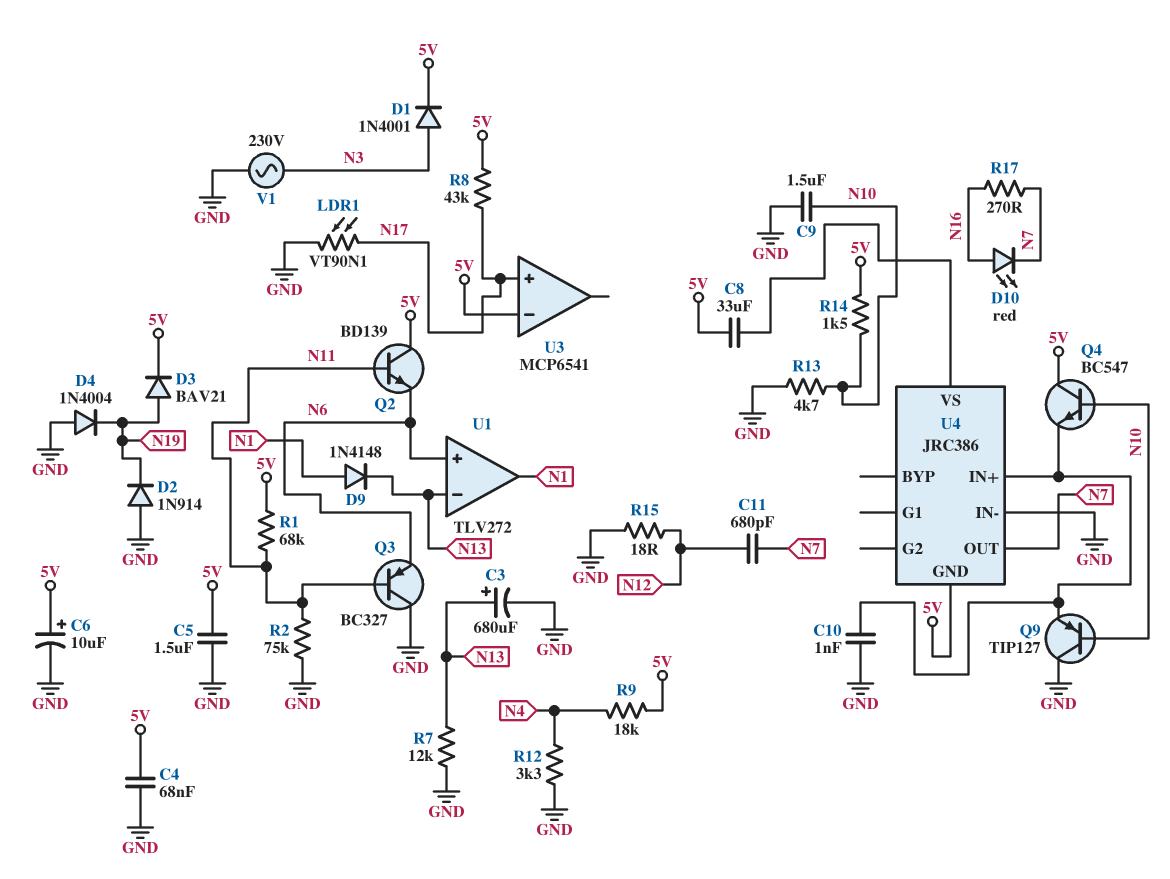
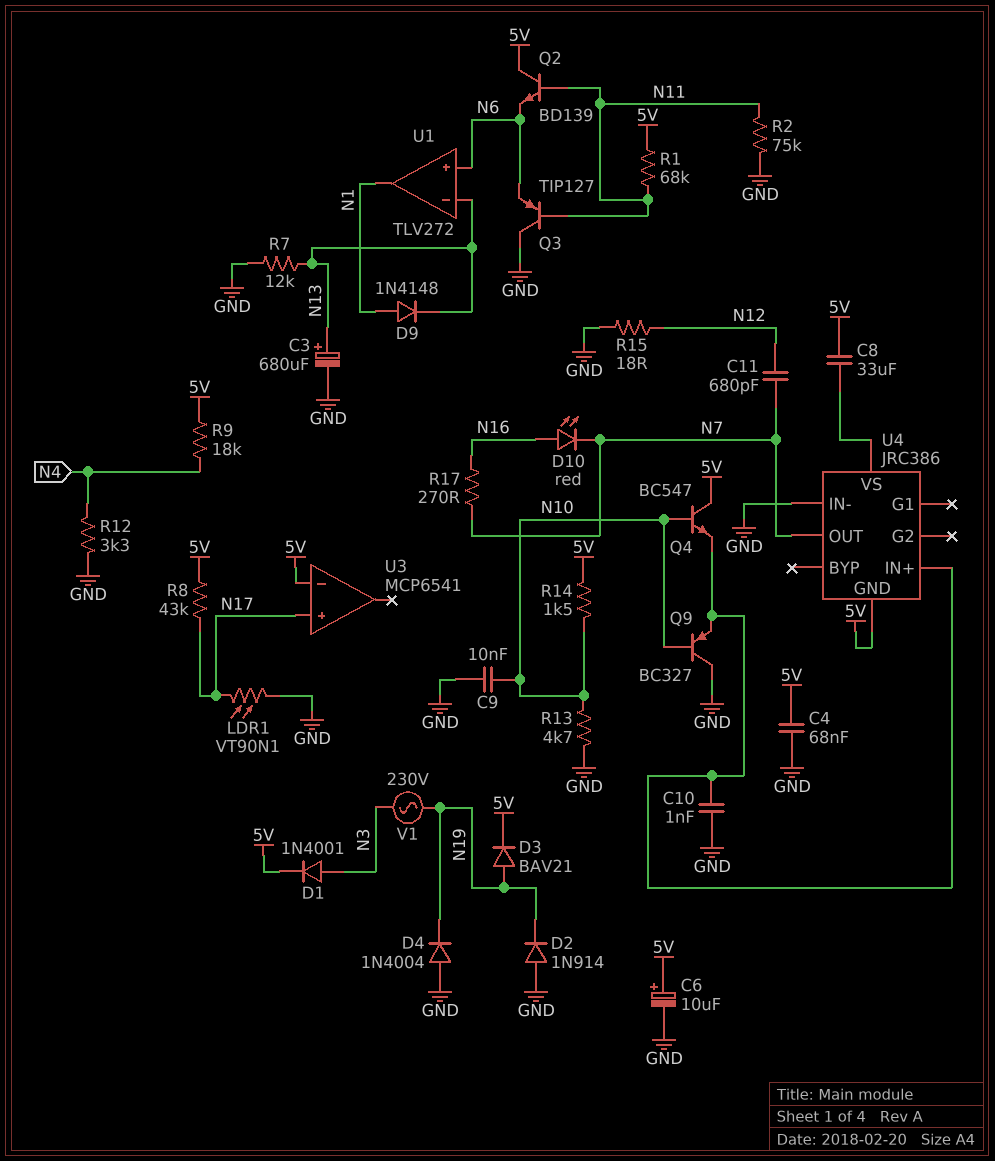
C5: 1.5uF (5V, GND) -> none
C9: 1.5uF (GND, N10) -> 10nF (GND, N10)
Q3: PNP BC327 (B N11, C GND, E N6) -> PNP TIP127 (B N11, C GND, E N6)
Q9: PNP TIP127 (B N10, C GND, E U4/IN+) -> PNP BC327 (B N10, C GND, E U4/IN+)
V1: AC 230V (GND, N3) -> AC 230V (N3, N19)

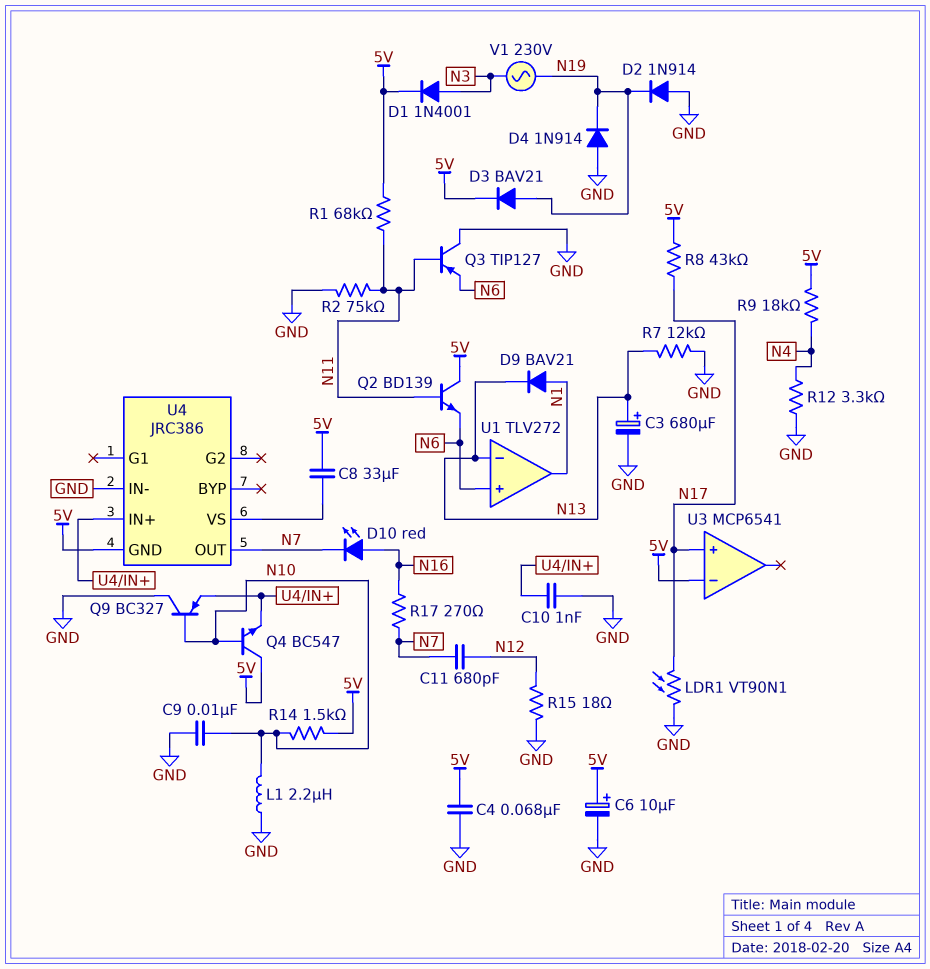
D4: diode 1N4004 (A GND, K N19) -> diode 1N914 (A GND, K N19)
D9: diode 1N4148 (A N1, K N13) -> diode BAV21 (A N1, K N13)
L1: none -> 2.2uH (GND, N10)
R13: 4.7k (GND, N10) -> none

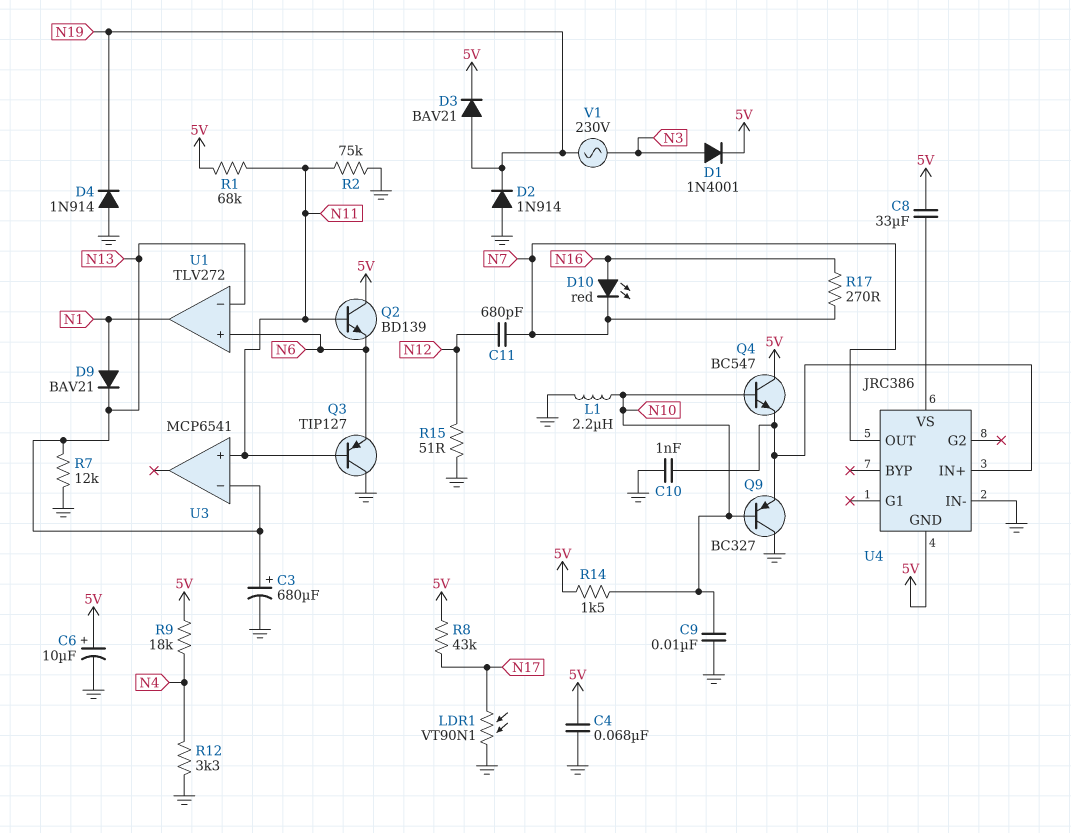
R15: 18 (GND, N12) -> 51 (GND, N12)
U3 pin in+: N17 -> N11
U3 pin in-: 5V -> N13

